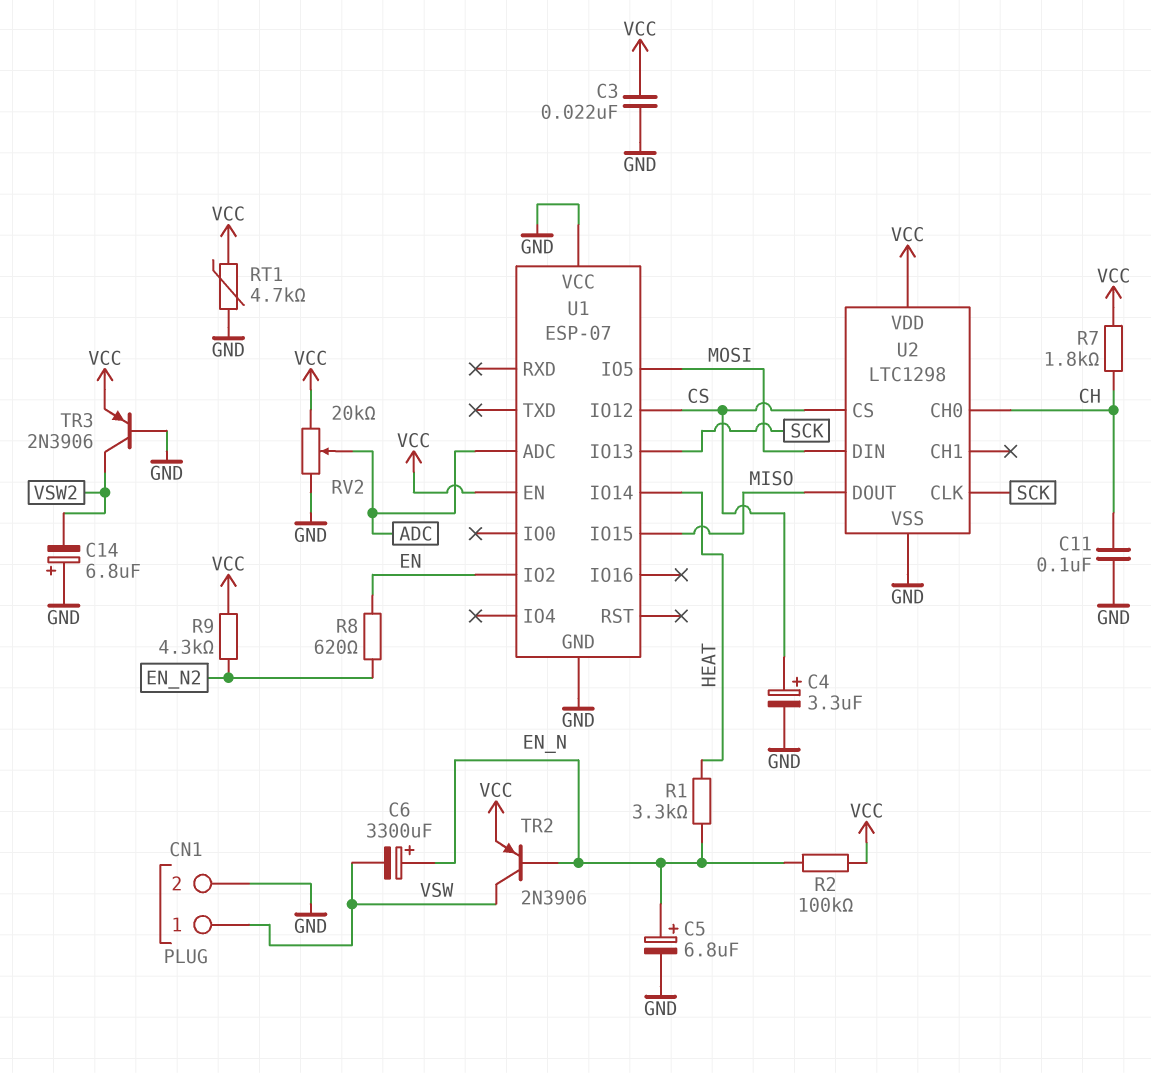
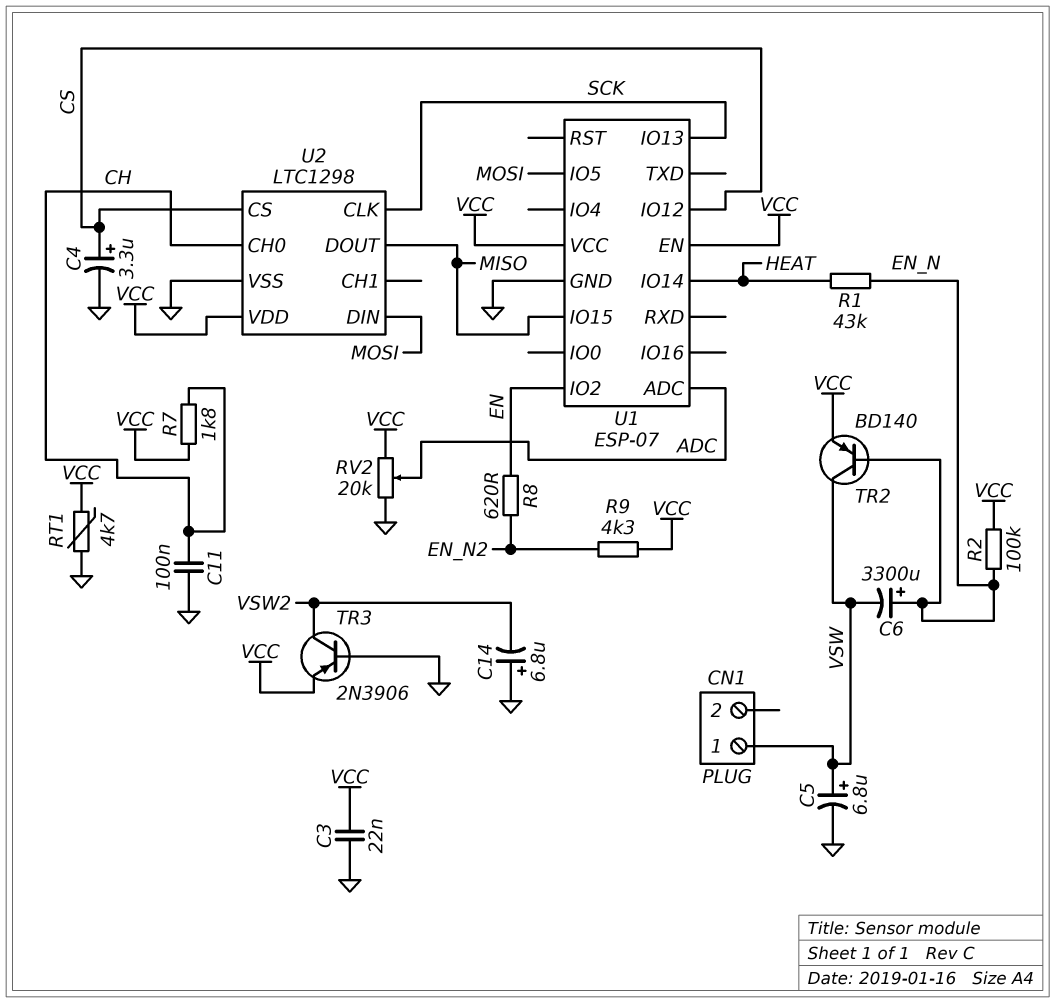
C5: 6.8uF (plus EN_N, minus GND) -> 6.8uF (plus VSW, minus GND)
CN1 pin 2: GND -> none
R1: 3.3k (EN_N, HEAT) -> 43k (EN_N, HEAT)
TR2: PNP 2N3906 (B EN_N, C VSW, E VCC) -> PNP BD140 (B EN_N, C VSW, E VCC)
U1 pin VCC: GND -> VCC

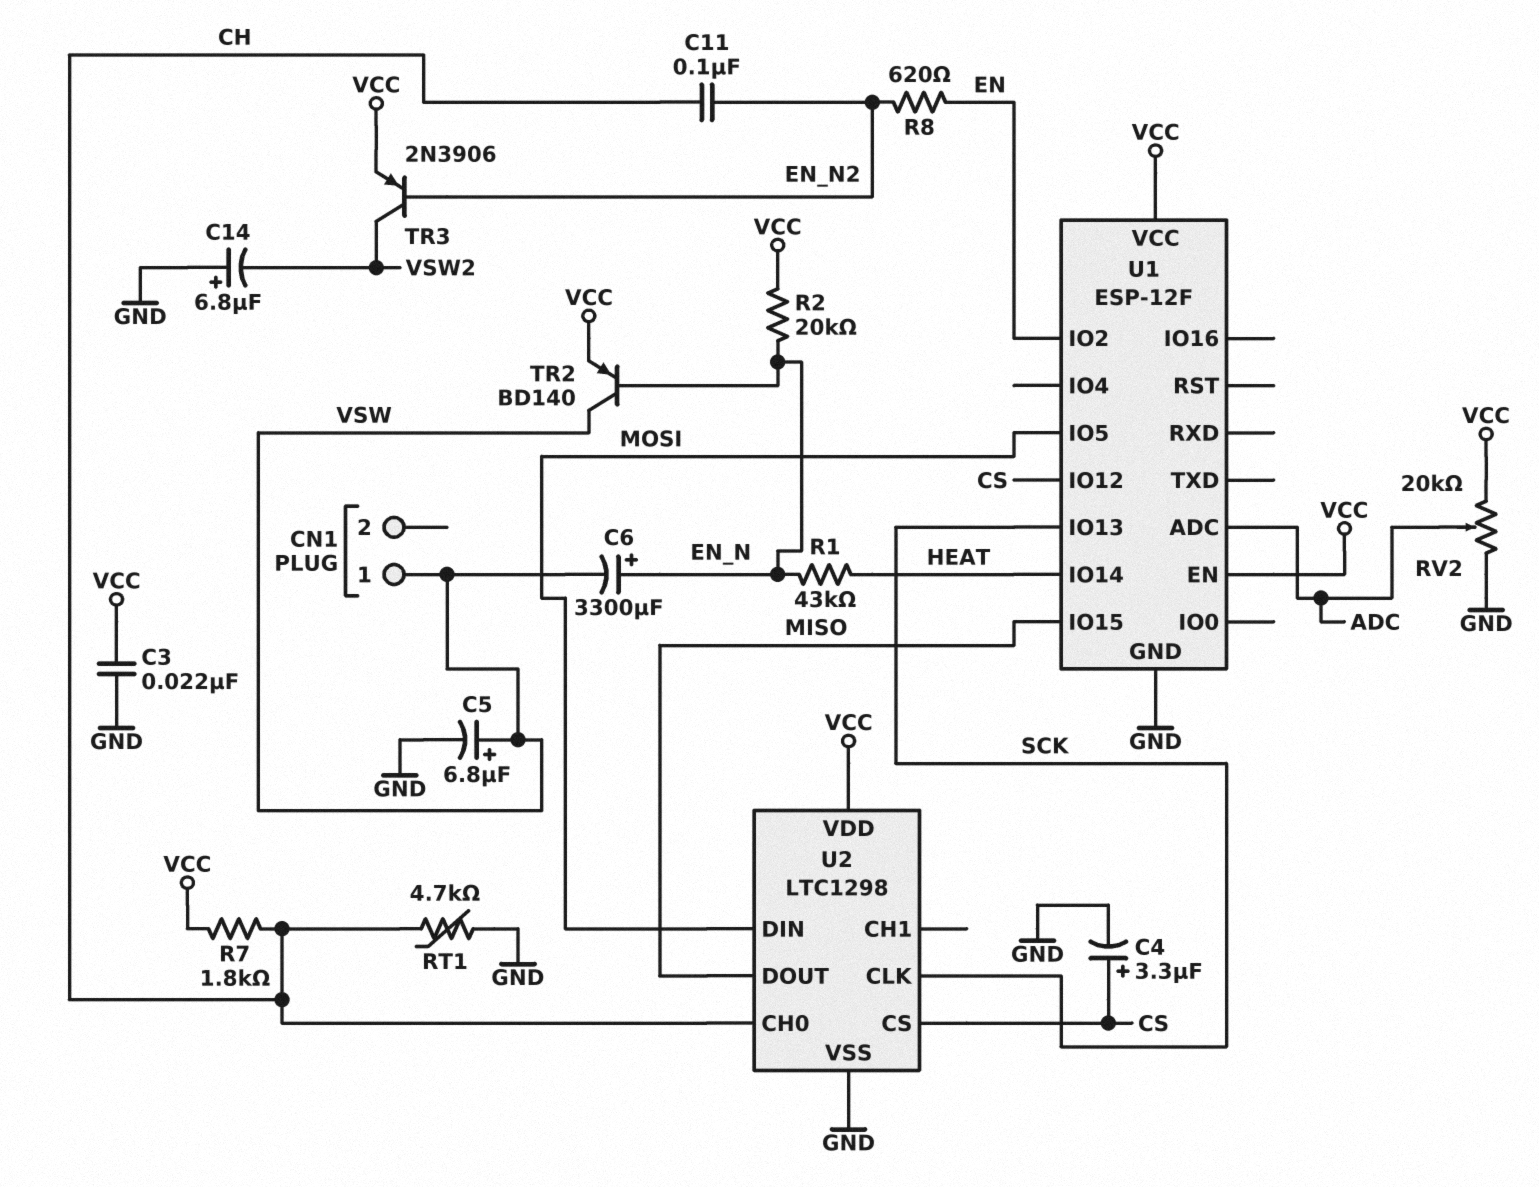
C11: 100nF (CH, GND) -> 100nF (CH, EN_N2)
R2: 100k (EN_N, VCC) -> 20k (EN_N, VCC)
R9: 4.3k (EN_N2, VCC) -> none
RT1: 4.7k (GND, VCC) -> 4.7k (CH, GND)
TR3: PNP 2N3906 (B GND, C VSW2, E VCC) -> PNP 2N3906 (B EN_N2, C VSW2, E VCC)
U1: ESP-07 -> ESP-12F

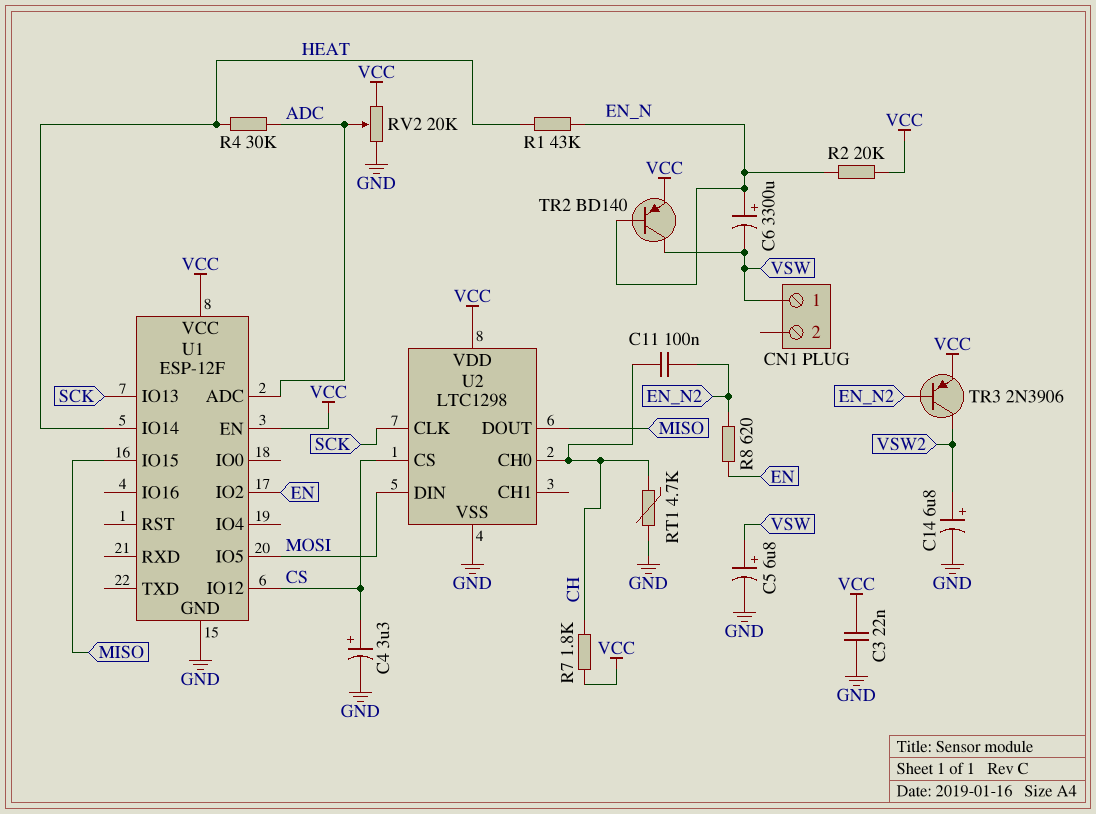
C14: 6.8uF (plus GND, minus VSW2) -> 6.8uF (plus VSW2, minus GND)
R4: none -> 30k (ADC, HEAT)

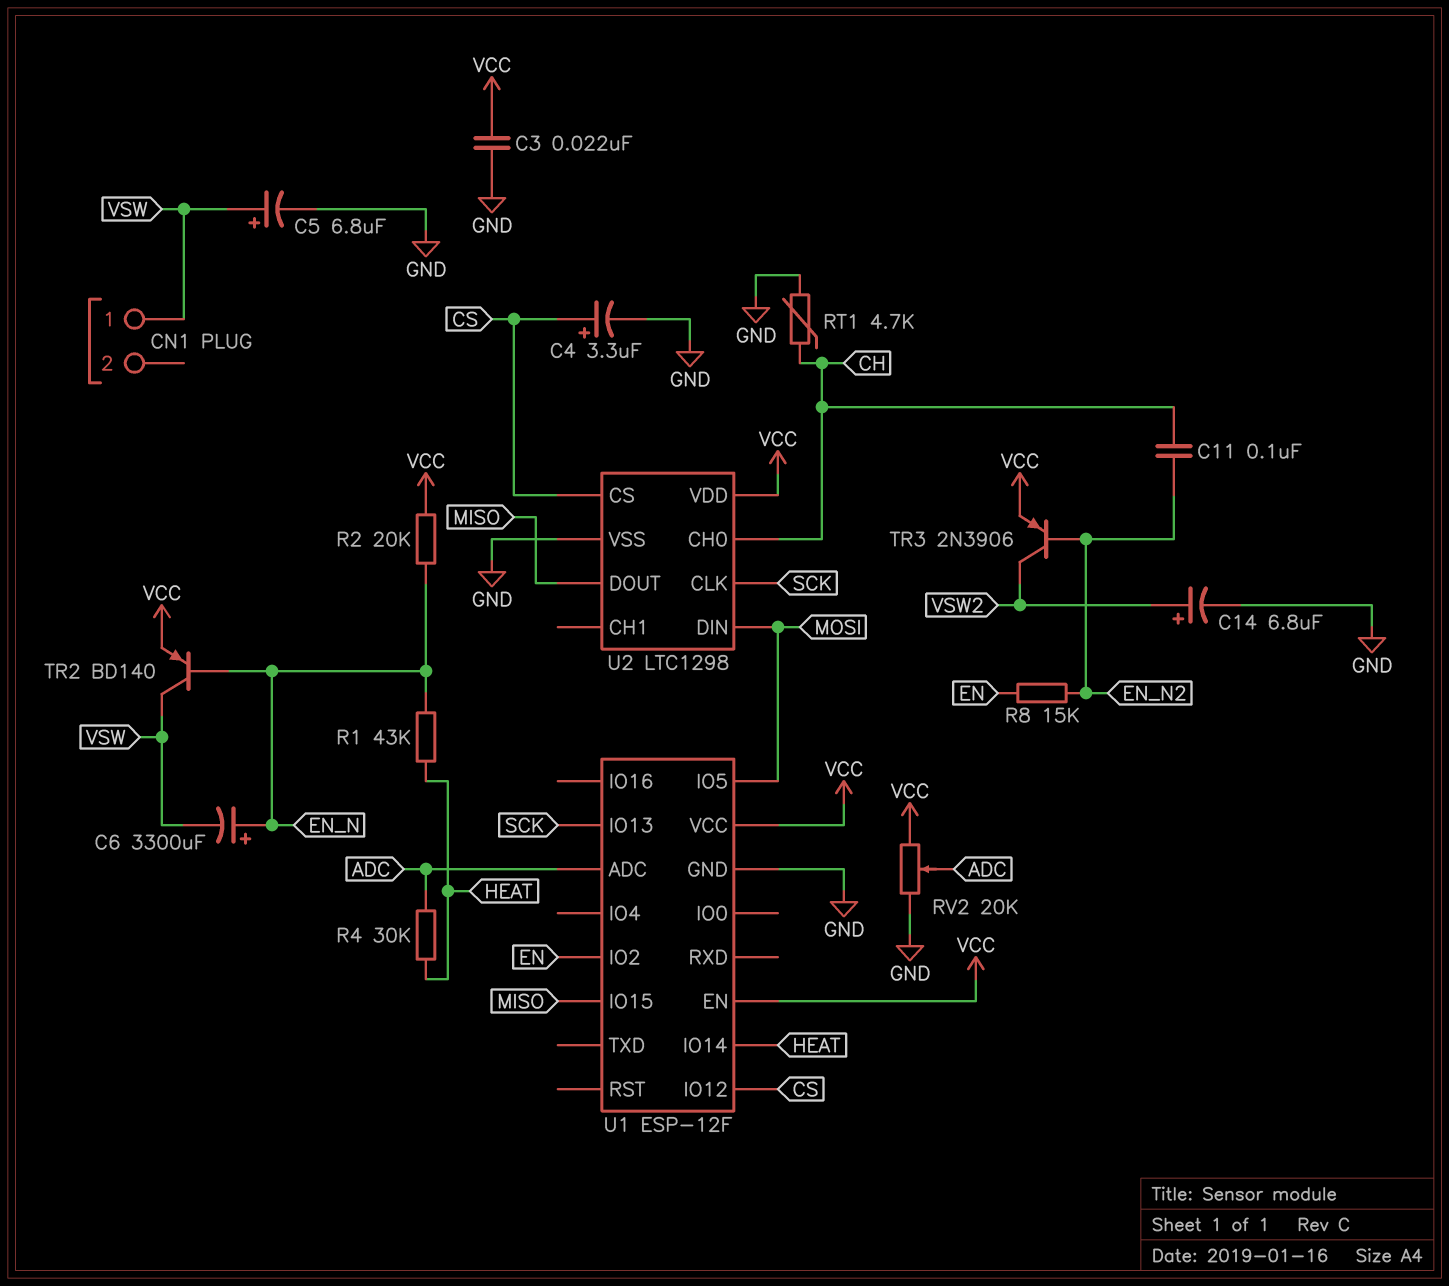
R7: 1.8k (CH, VCC) -> none
R8: 620 (EN, EN_N2) -> 15k (EN, EN_N2)

